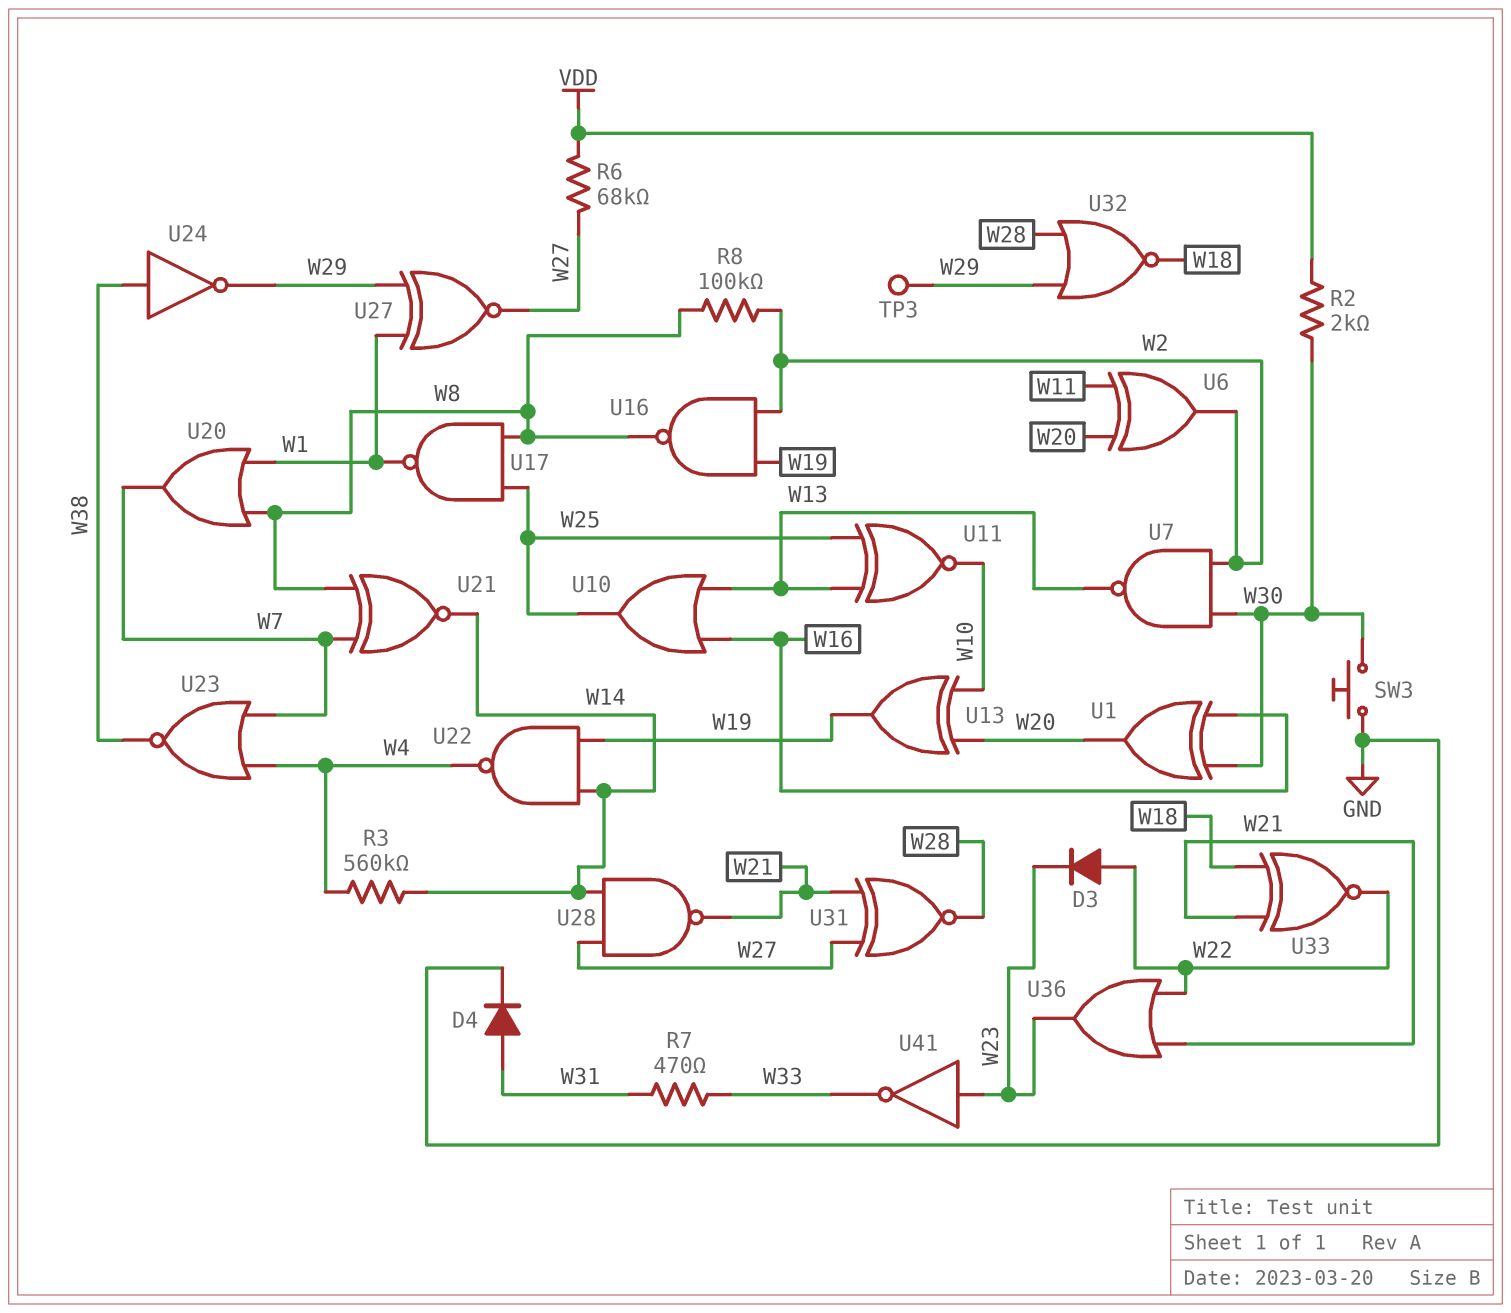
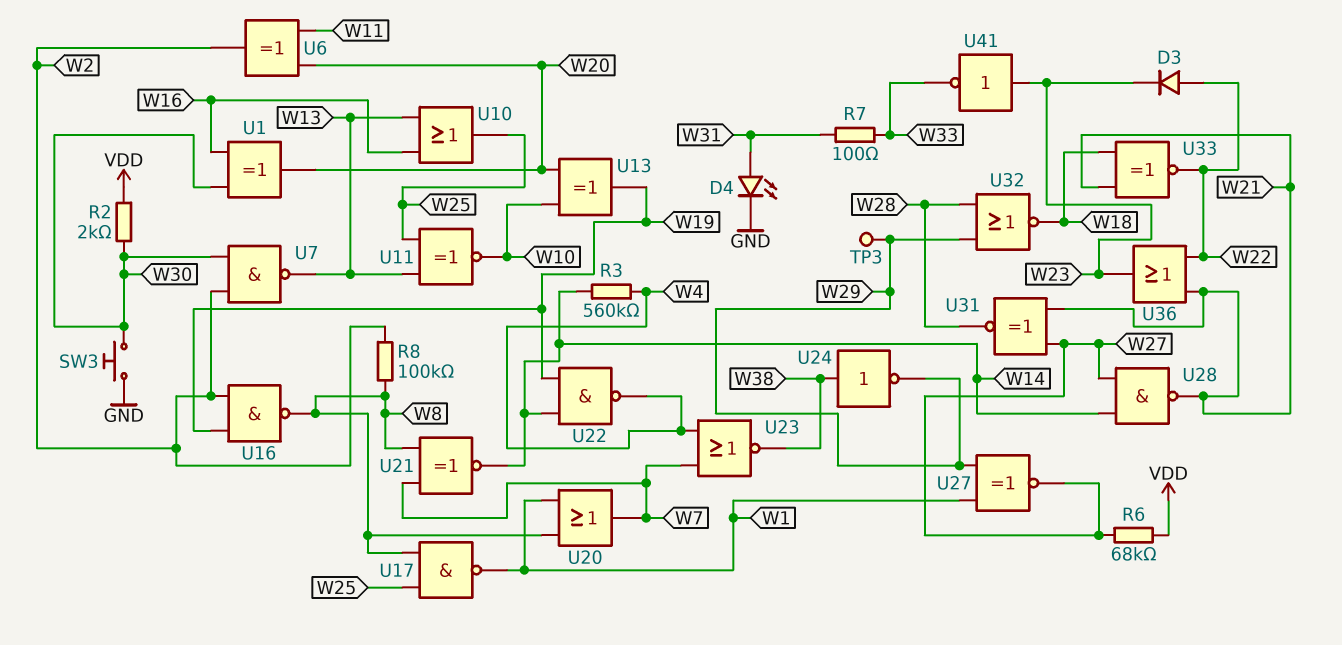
D4: diode (A W31, K GND) -> LED (A W31, K GND)
R7: 470 (W31, W33) -> 100 (W31, W33)

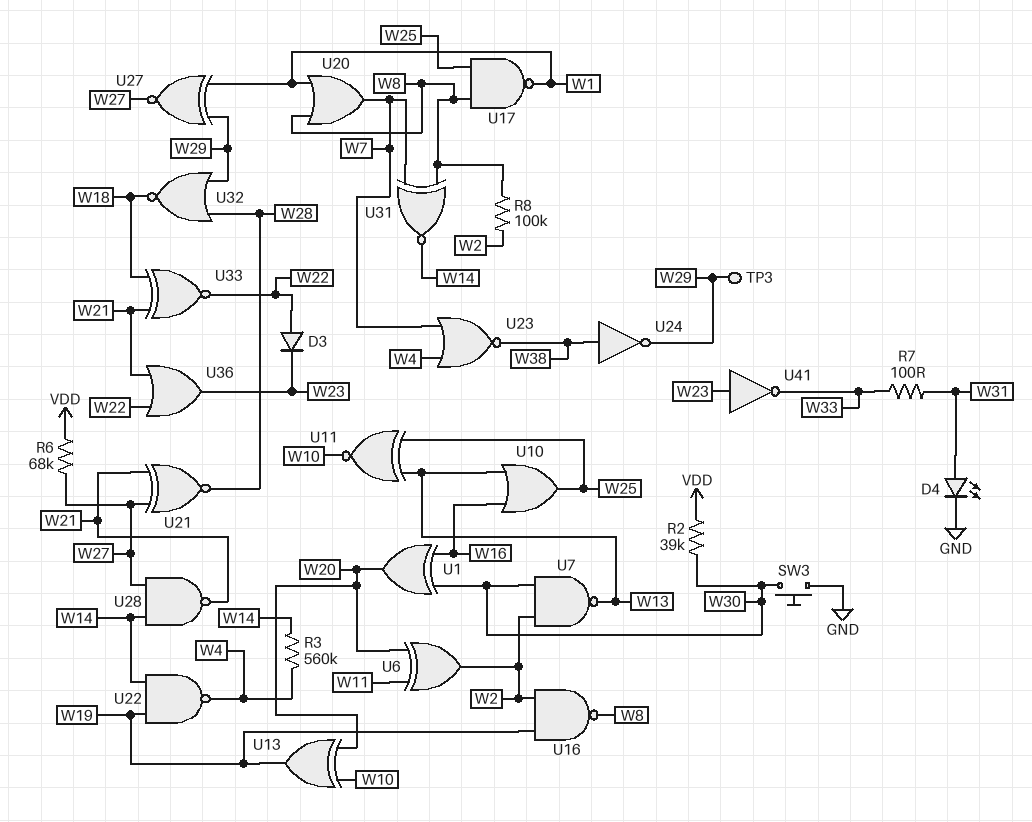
R2: 2k (VDD, W30) -> 39k (VDD, W30)
U21: XNOR (in W7, in W8, out W14) -> XNOR (in W21, in W27, out W28)
U31: XNOR (in W21, in W27, out W28) -> XNOR (in W7, in W8, out W14)

